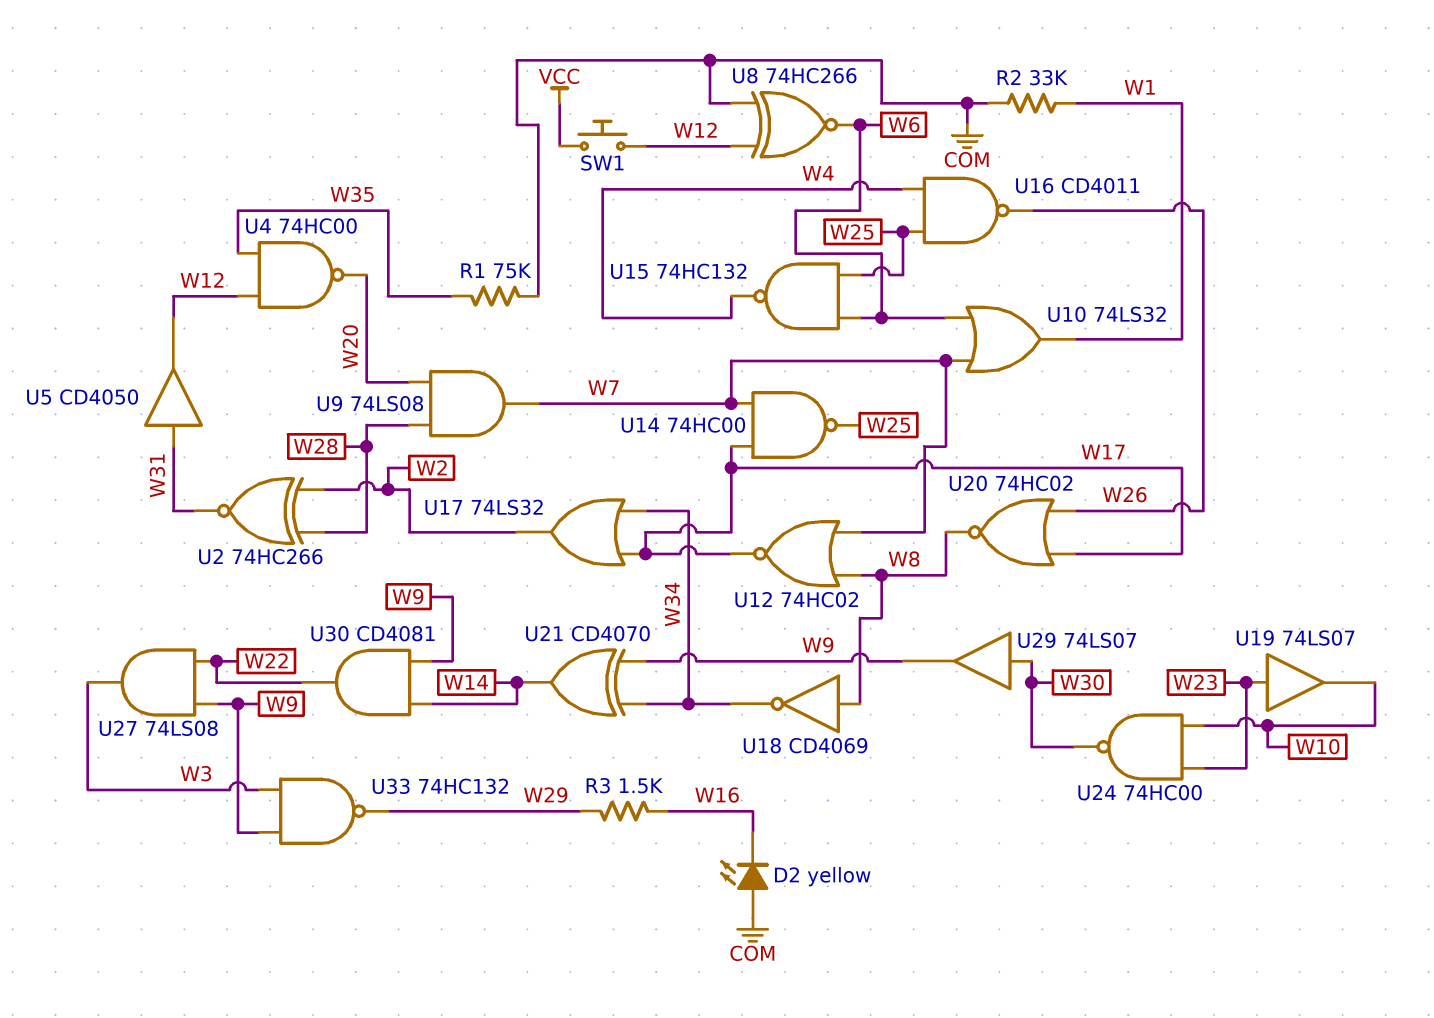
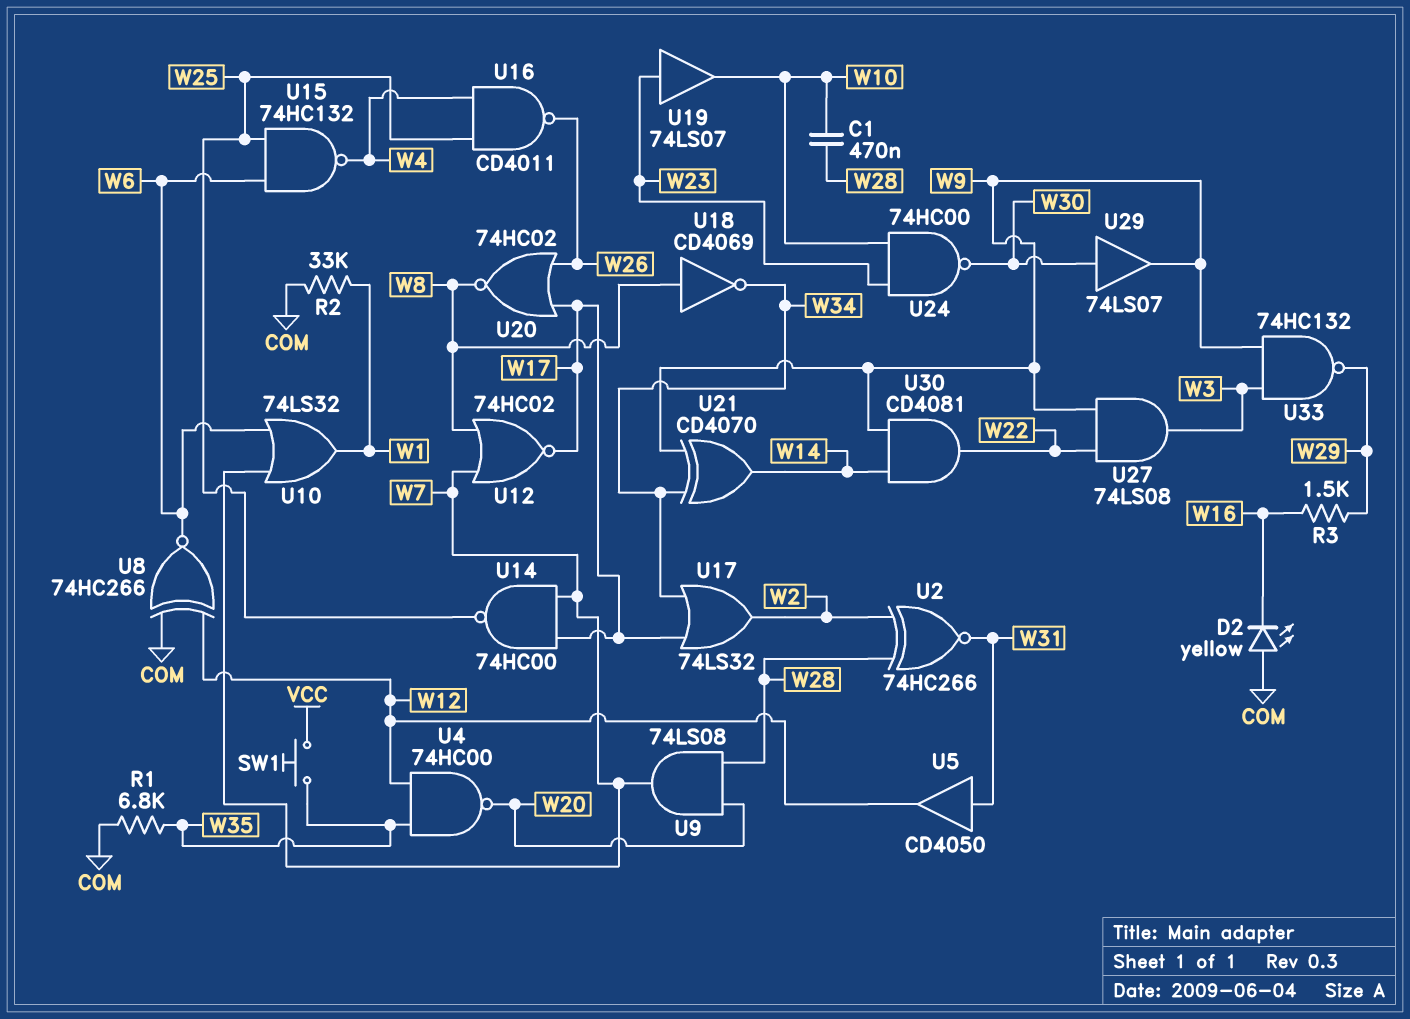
C1: none -> 470nF (W10, W28)
R1: 75k (COM, W35) -> 6.8k (COM, W35)
SW1: button (VCC, W12) -> button (VCC, W35)

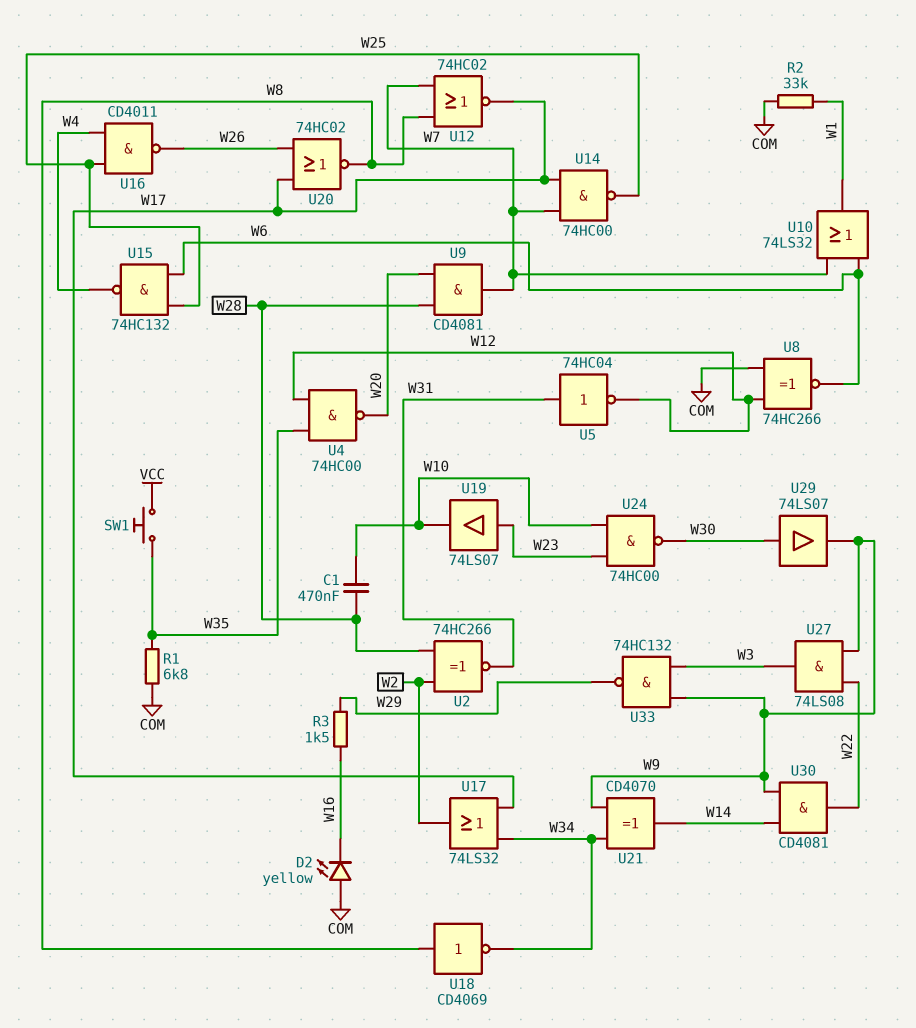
U5: buffer CD4050 (in W31, out W12) -> NOT 74HC04 (in W31, out W12)
U9: AND 74LS08 (in W20, in W28, out W7) -> AND CD4081 (in W20, in W28, out W7)

